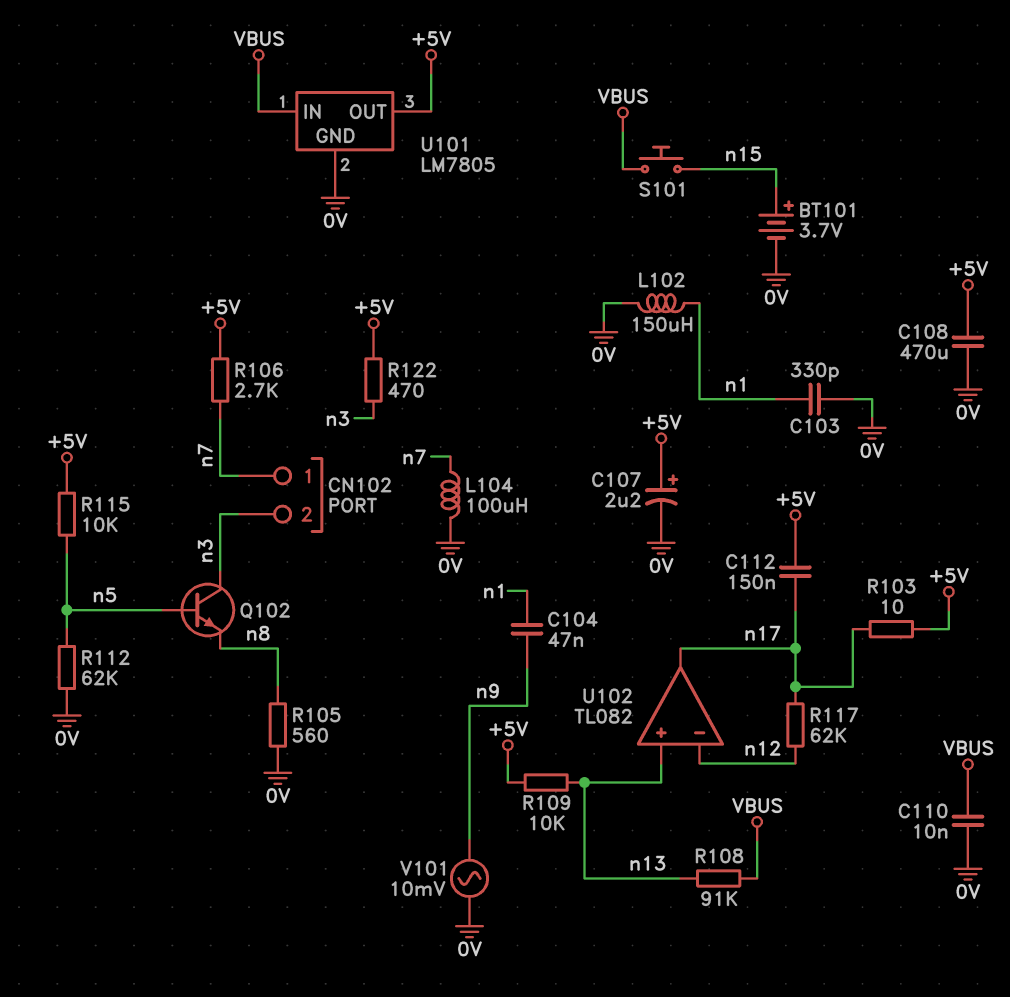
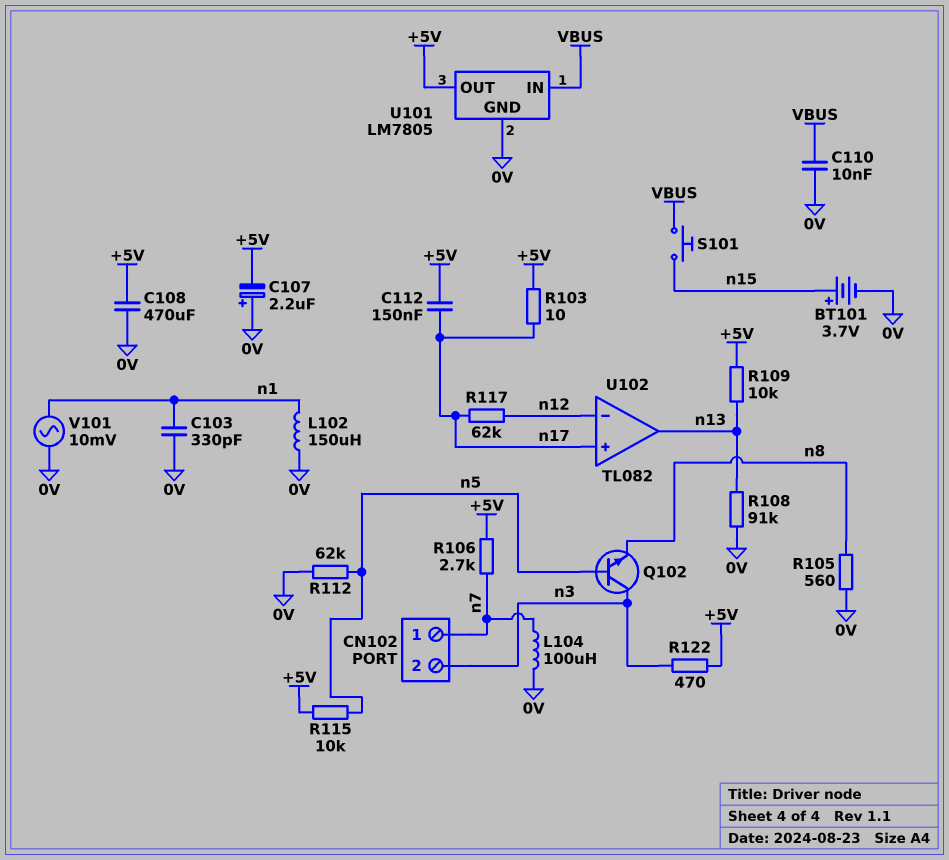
C104: 47nF (n1, n9) -> none
C107: 2.2uF (plus +5V, minus 0V) -> 2.2uF (plus 0V, minus +5V)
R108: 91k (VBUS, n13) -> 91k (0V, n13)
U102 pin in+: n13 -> n17
U102 pin out: n17 -> n13
V101: AC 10mV (0V, n9) -> AC 10mV (0V, n1)

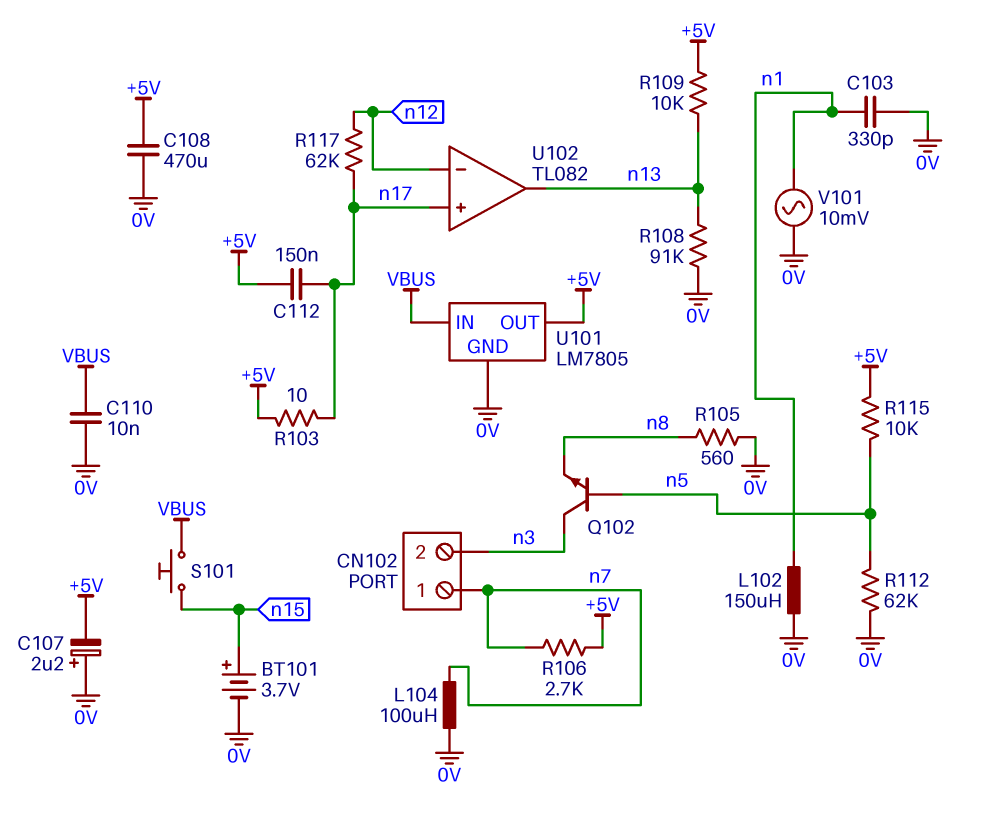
R122: 470 (+5V, n3) -> none

